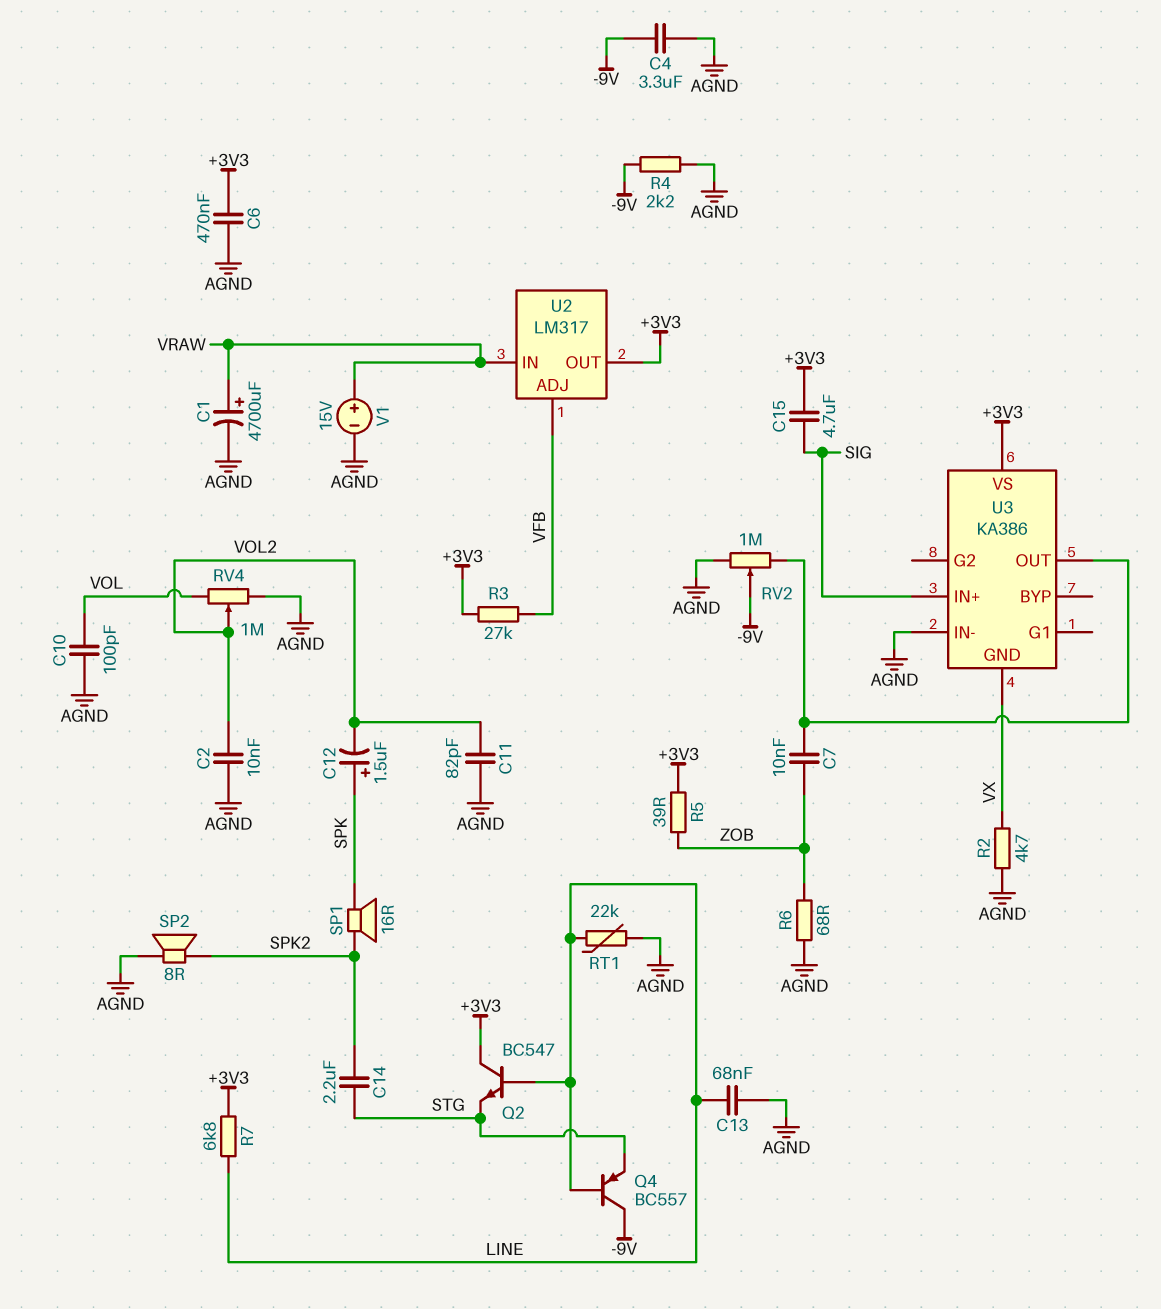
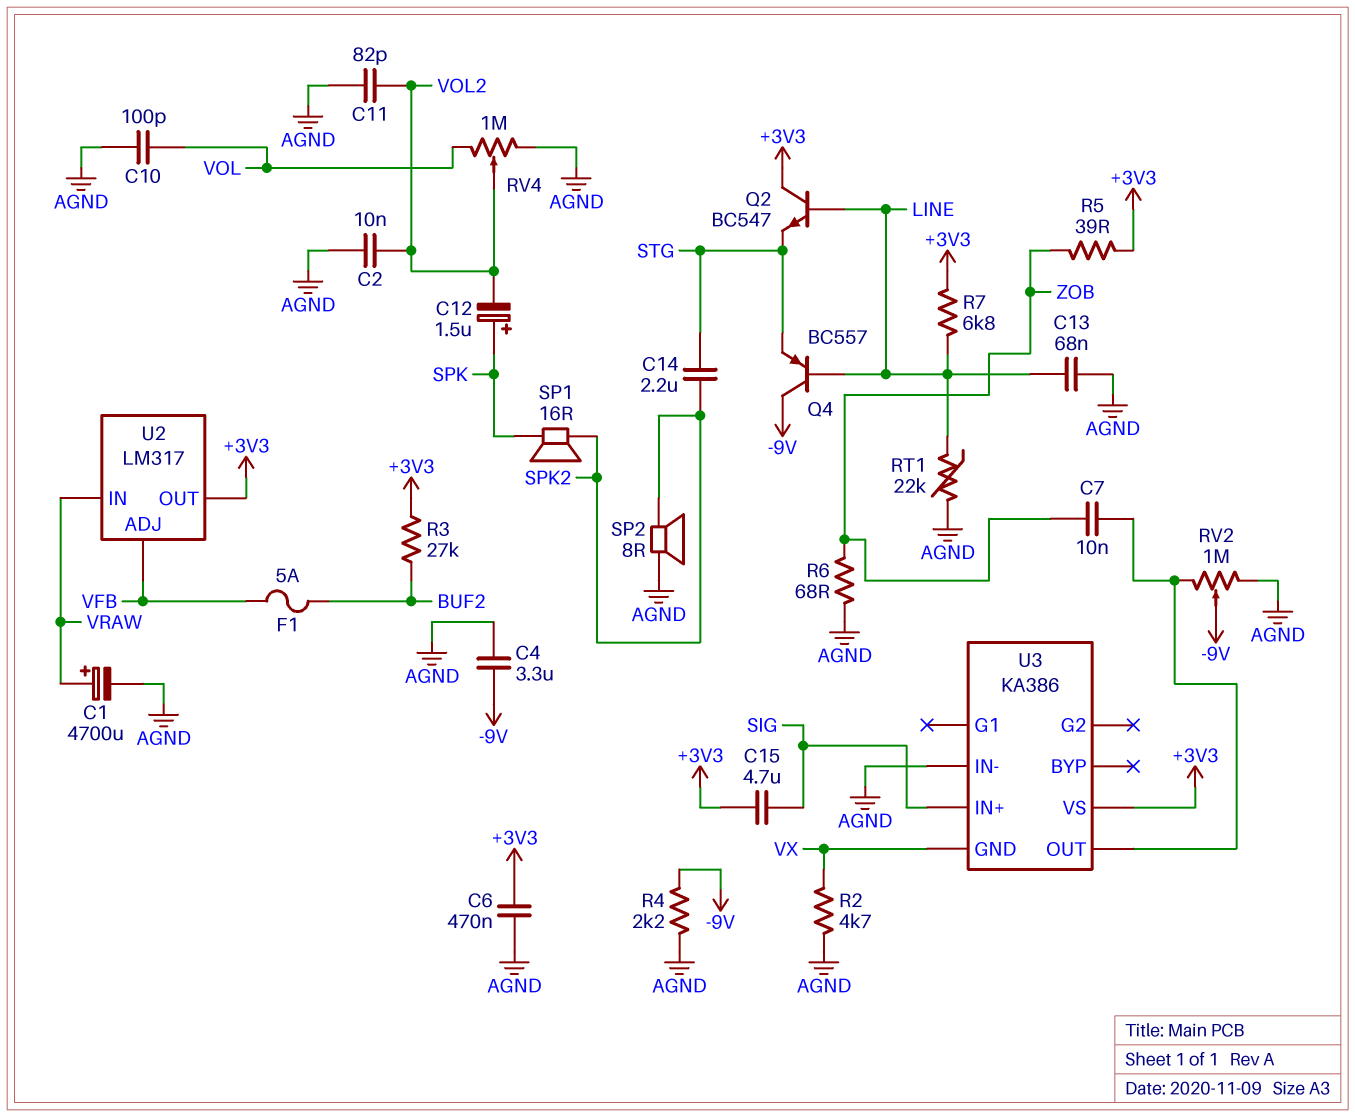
F1: none -> 5A (BUF2, VFB)
R3: 27k (+3V3, VFB) -> 27k (+3V3, BUF2)
V1: 15V (plus VRAW, minus AGND) -> none

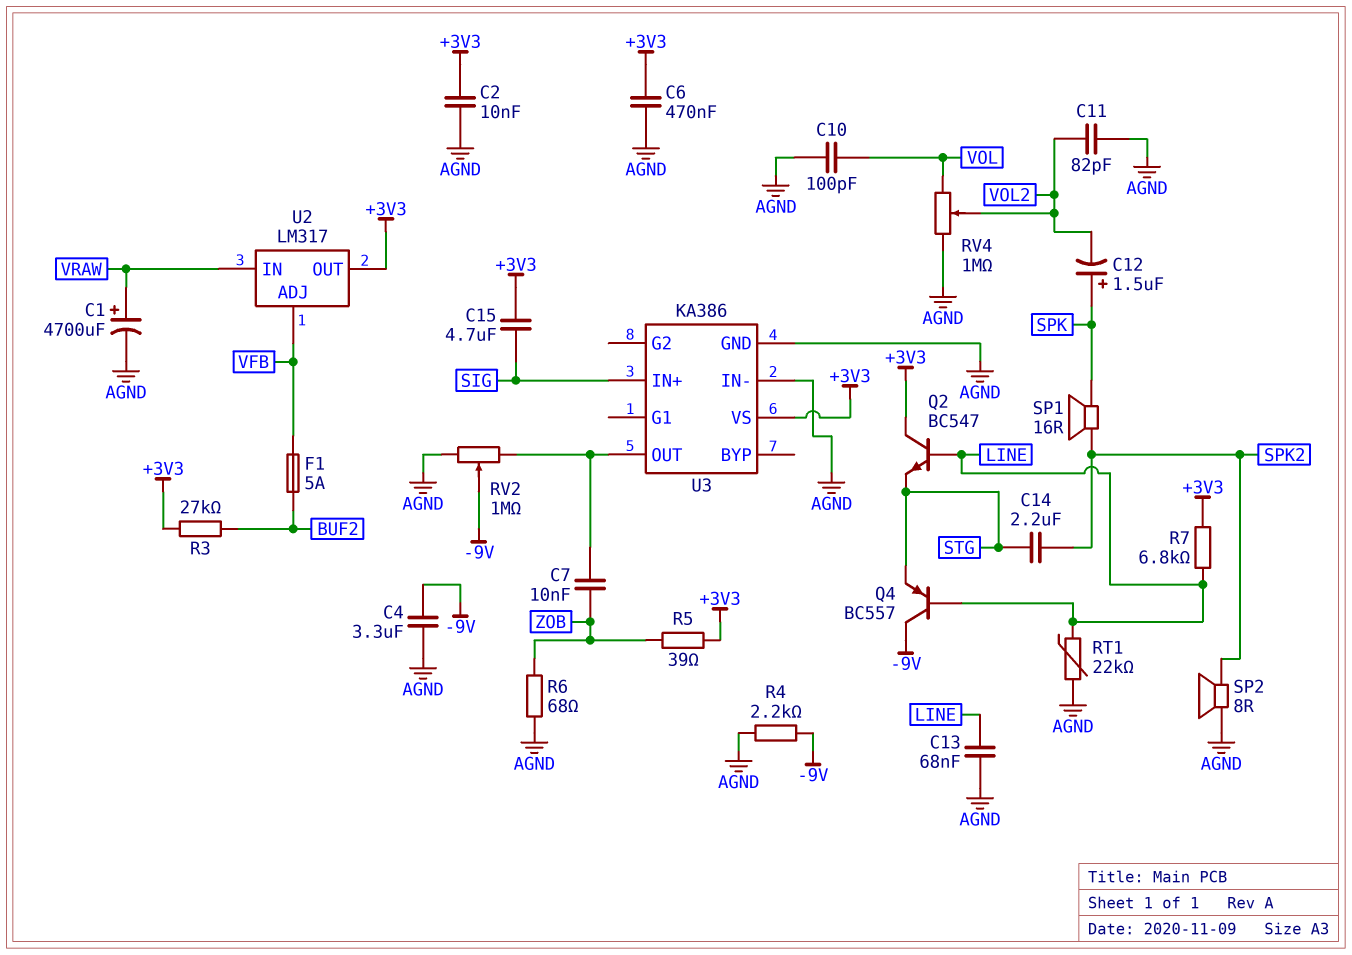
C2: 10nF (AGND, VOL2) -> 10nF (+3V3, AGND)
R2: 4.7k (AGND, VX) -> none
U3 pin GND: VX -> AGND

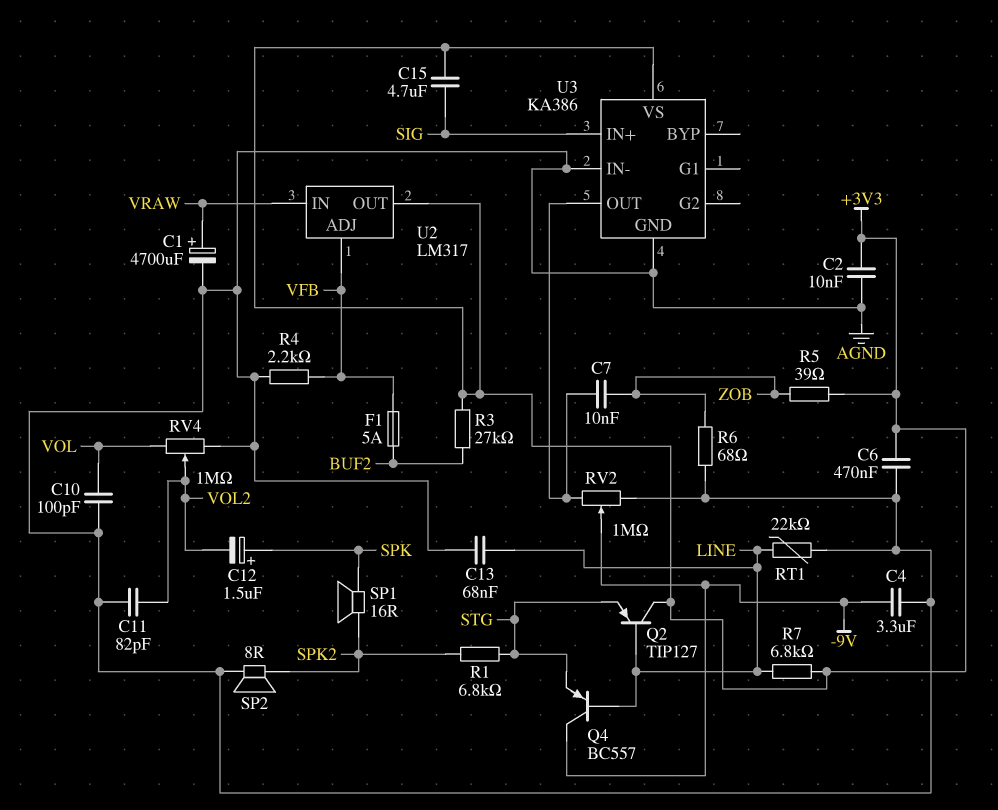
C14: 2.2uF (SPK2, STG) -> none
Q2: NPN BC547 (B LINE, C +3V3, E STG) -> PNP TIP127 (B LINE, C +3V3, E STG)
R1: none -> 6.8k (SPK2, STG)
R4: 2.2k (-9V, AGND) -> 2.2k (AGND, VFB)

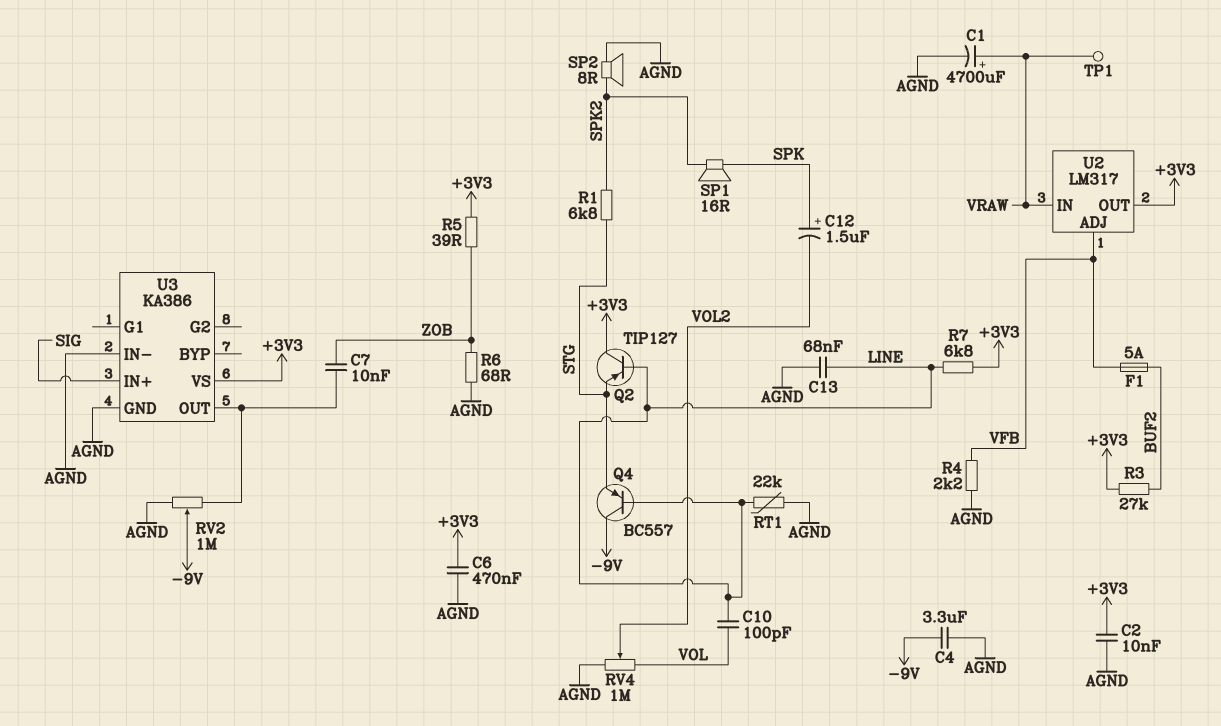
C10: 100pF (AGND, VOL) -> 100pF (LINE, VOL)
C11: 82pF (AGND, VOL2) -> none
C15: 4.7uF (+3V3, SIG) -> none
TP1: none -> test point (VRAW)

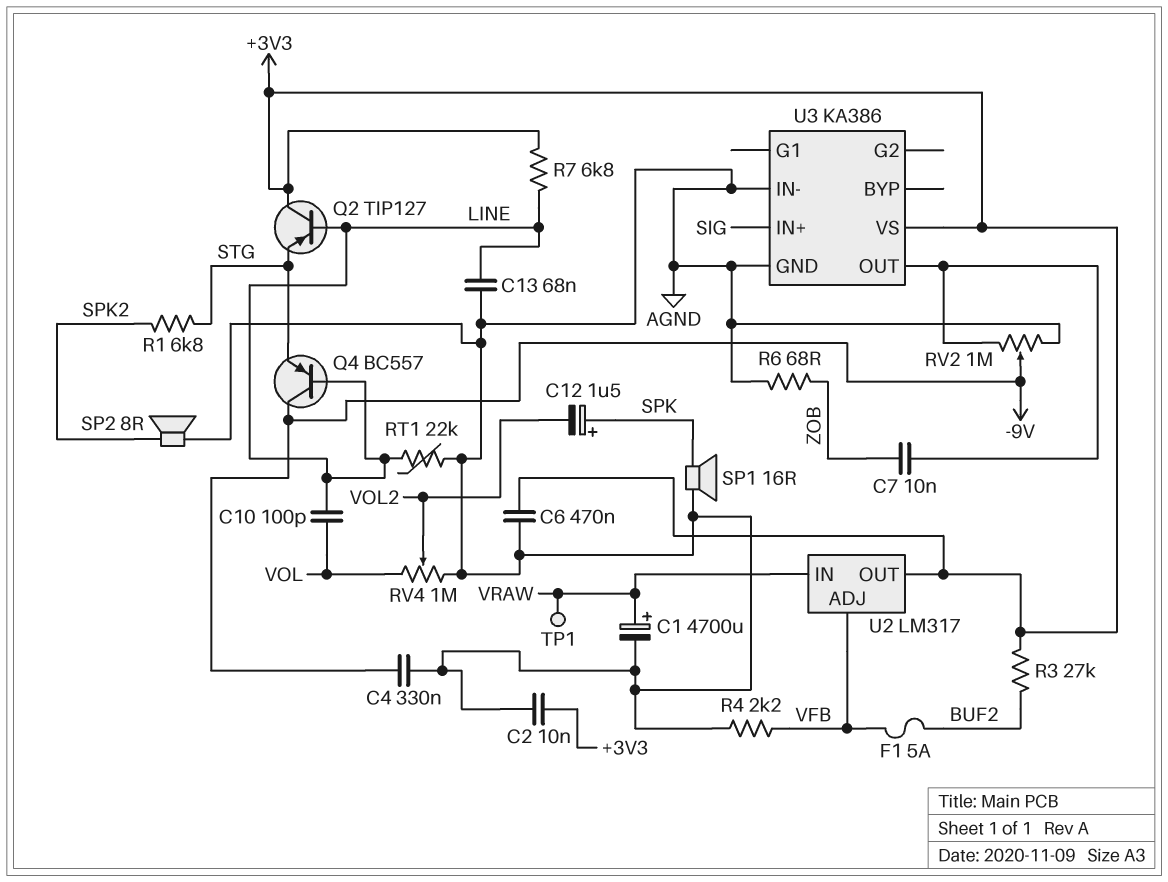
C4: 3.3uF (-9V, AGND) -> 330nF (-9V, AGND)
R5: 39 (+3V3, ZOB) -> none
SP1: speaker 16R (SPK, SPK2) -> speaker 16R (AGND, SPK)

